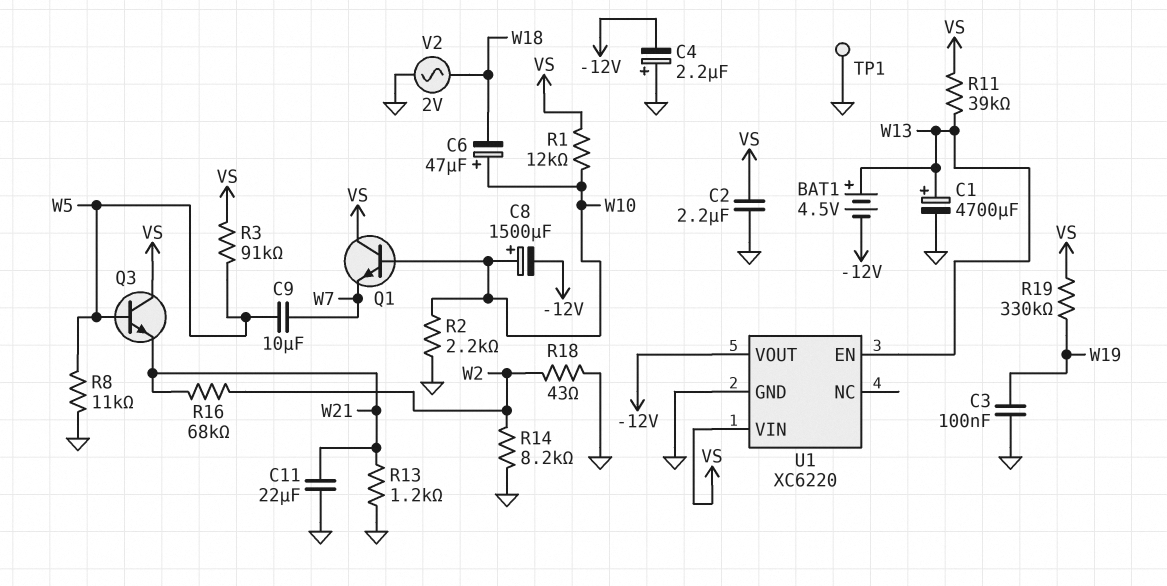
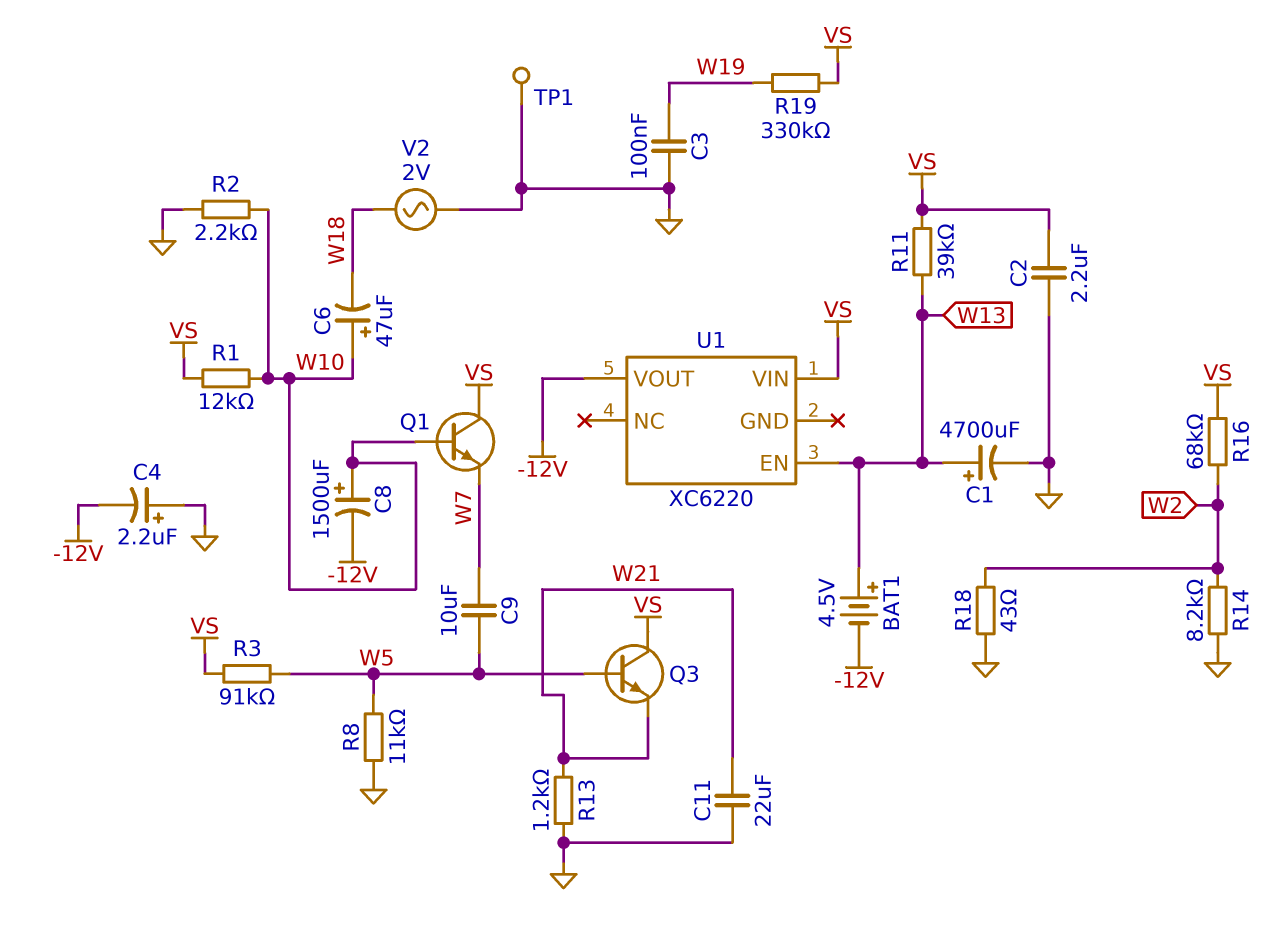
R16: 68k (W2, W21) -> 68k (VS, W2)
U1 pin GND: GND -> none

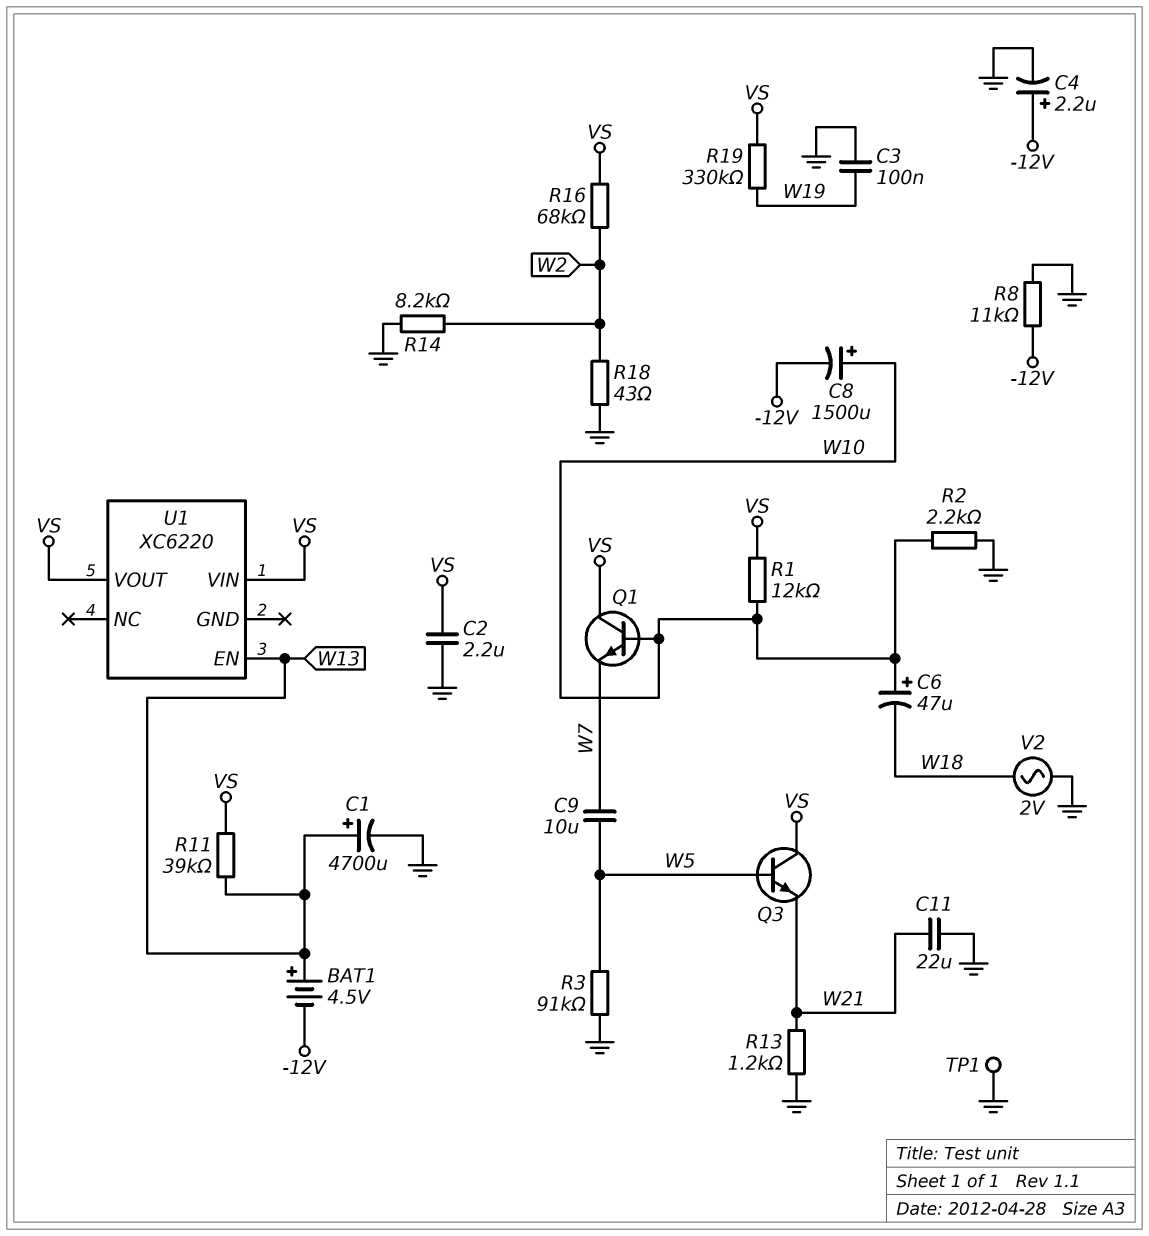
C4: 2.2uF (plus GND, minus -12V) -> 2.2uF (plus -12V, minus GND)
R3: 91k (VS, W5) -> 91k (GND, W5)
R8: 11k (GND, W5) -> 11k (-12V, GND)
U1 pin VOUT: -12V -> VS

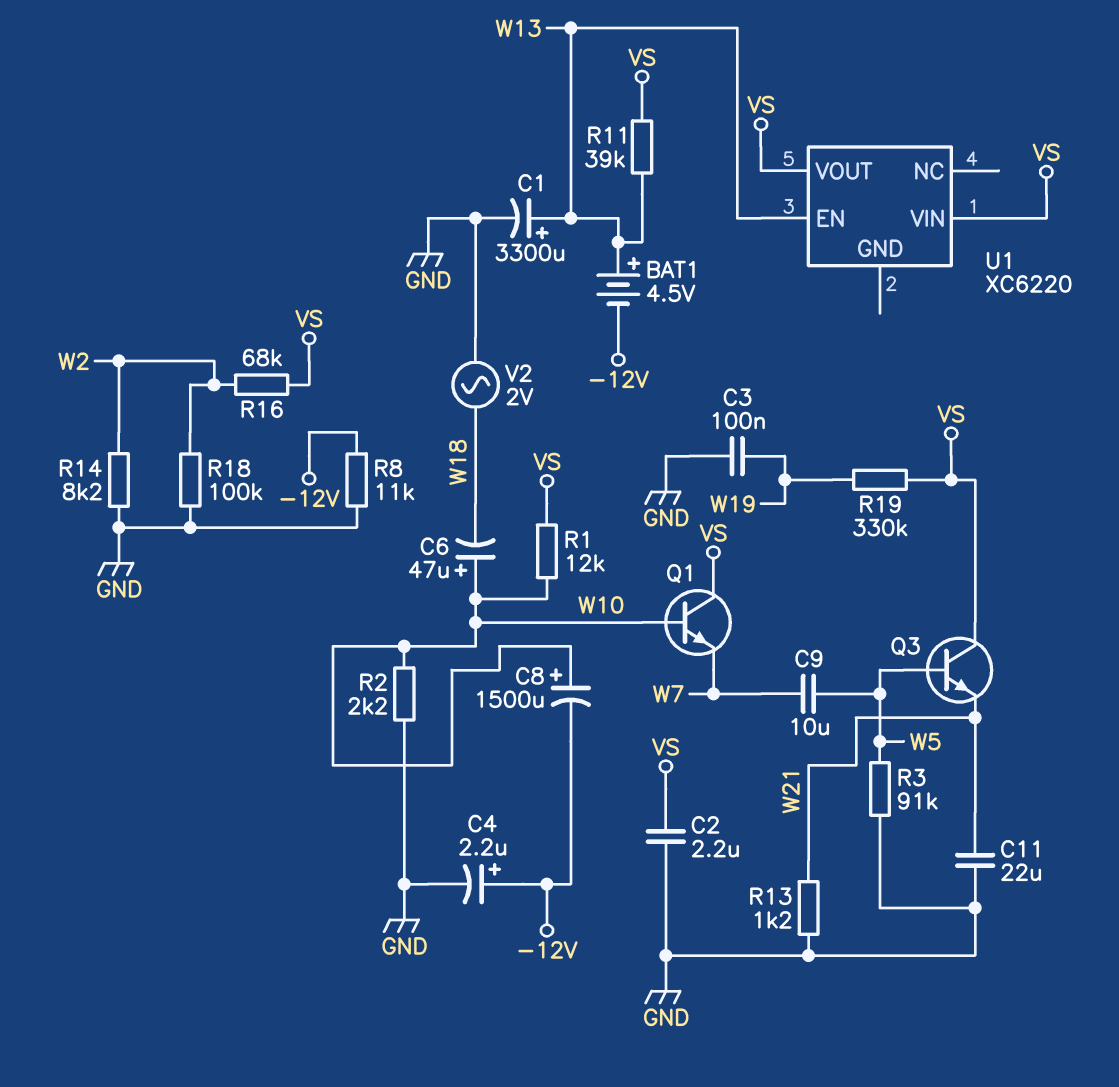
C1: 4700uF (plus W13, minus GND) -> 3300uF (plus W13, minus GND)
R18: 43 (GND, W2) -> 100k (GND, W2)
TP1: test point (GND) -> none

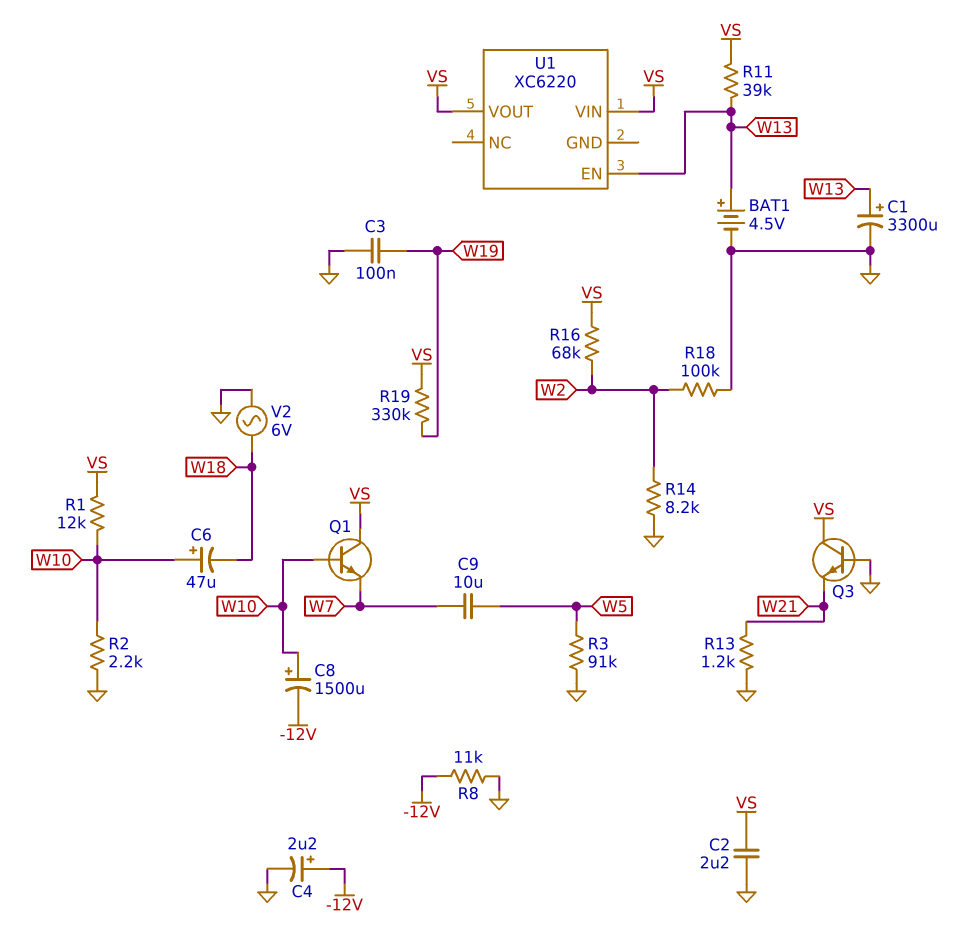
BAT1: 4.5V (plus W13, minus -12V) -> 4.5V (plus W13, minus GND)
C11: 22uF (GND, W21) -> none
Q3: NPN (B W5, C VS, E W21) -> NPN (B GND, C VS, E W21)
V2: AC 2V (GND, W18) -> AC 6V (GND, W18)

